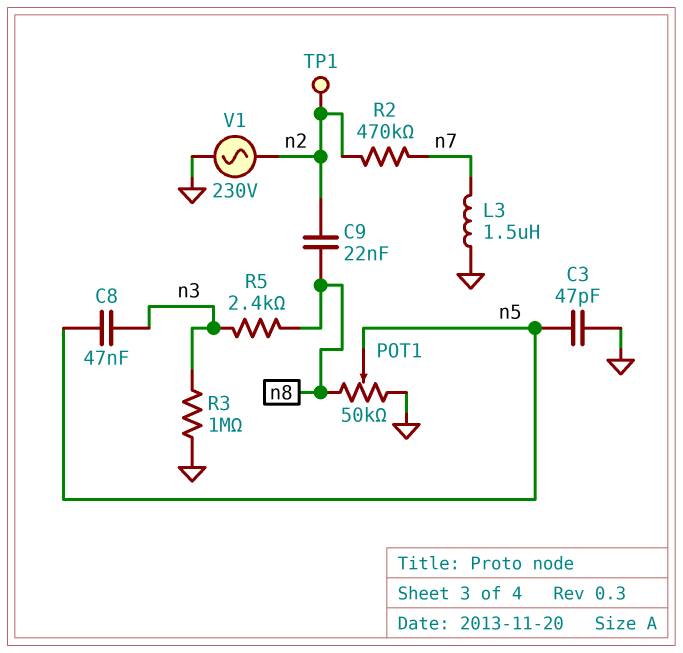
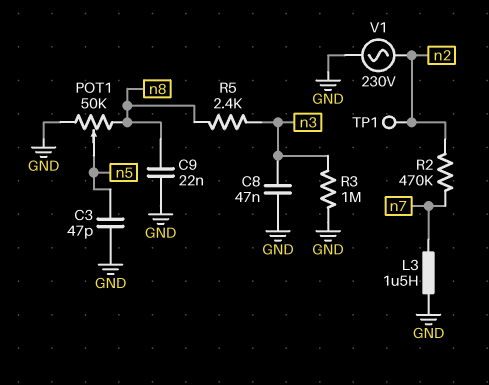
C8: 47nF (n3, n5) -> 47nF (GND, n3)
C9: 22nF (n2, n8) -> 22nF (GND, n8)

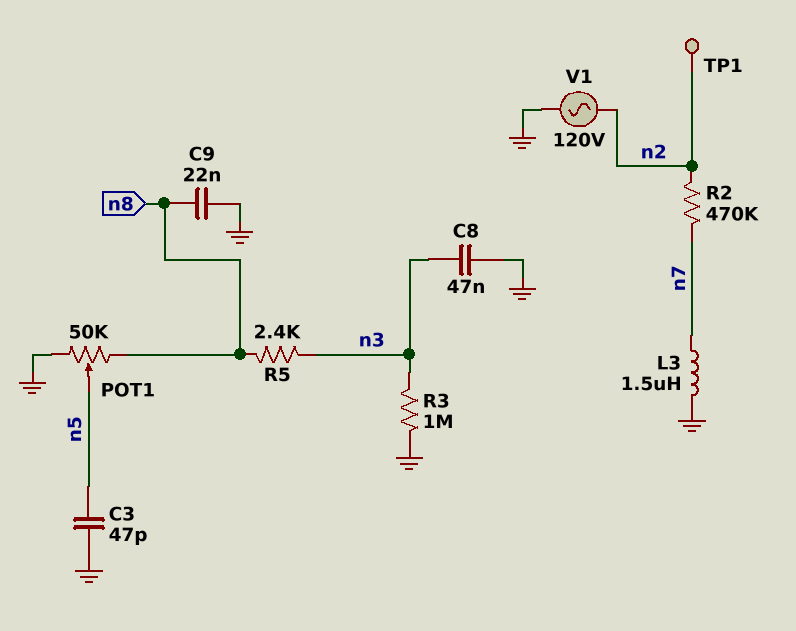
V1: AC 230V (GND, n2) -> AC 120V (GND, n2)

